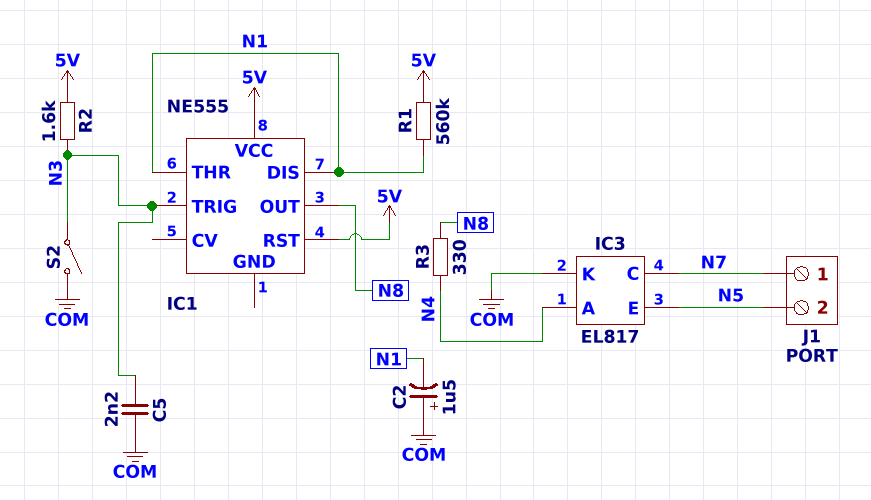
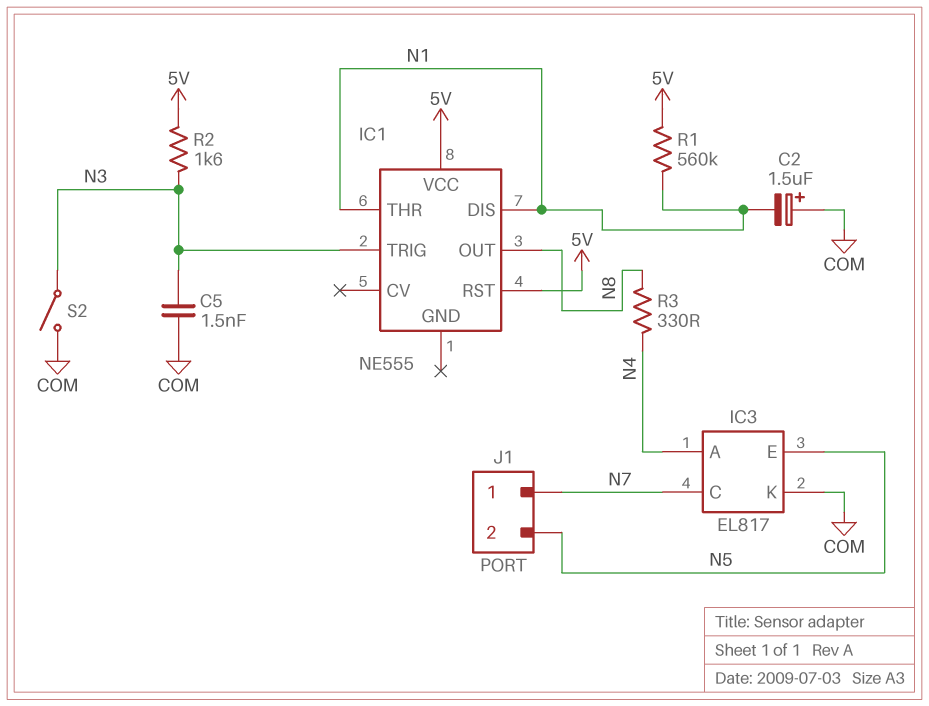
C5: 2.2nF (COM, N3) -> 1.5nF (COM, N3)

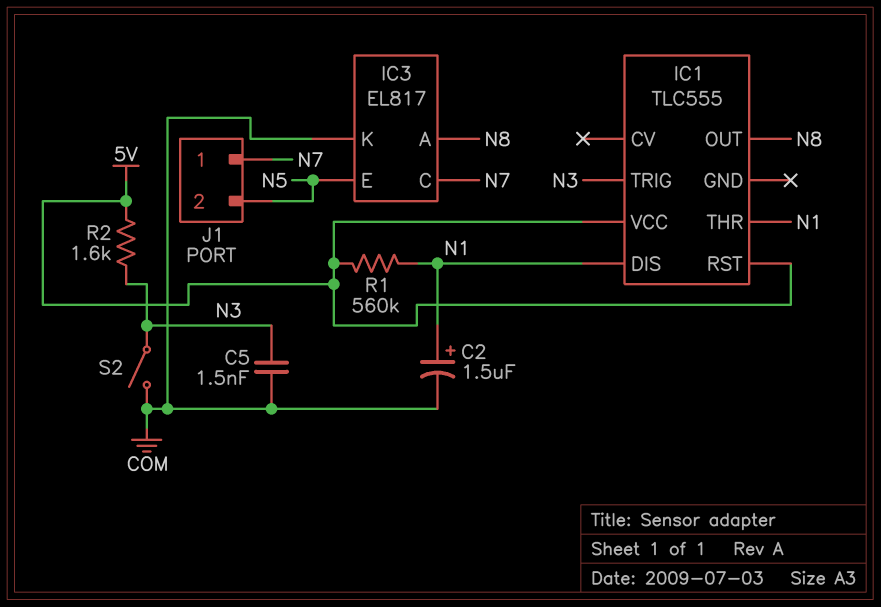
C2: 1.5uF (plus COM, minus N1) -> 1.5uF (plus N1, minus COM)
IC1: NE555 -> TLC555
IC3 pin A: N4 -> N8
R3: 330 (N4, N8) -> none

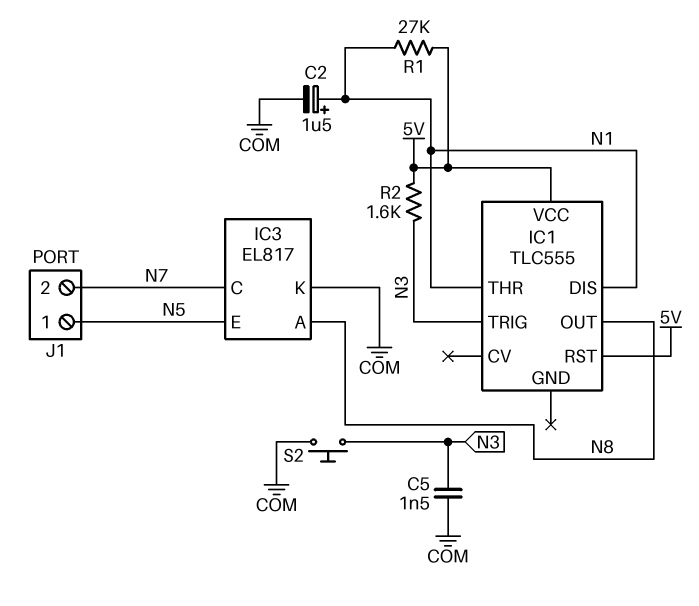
J1 pin 1: N7 -> N5
J1 pin 2: N5 -> N7
R1: 560k (5V, N1) -> 27k (5V, N1)
S2: switch (COM, N3) -> button (COM, N3)

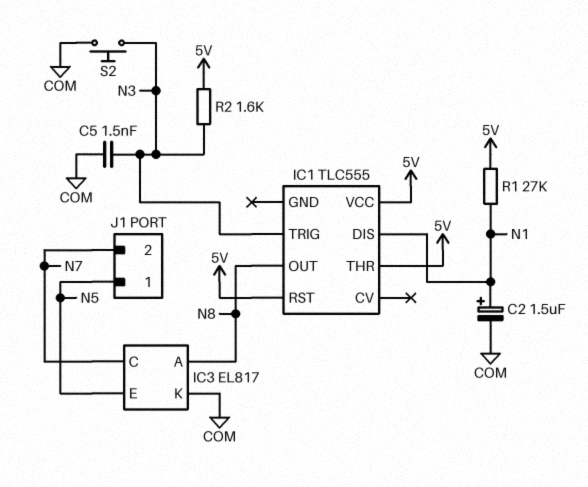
IC1 pin THR: N1 -> 5V

